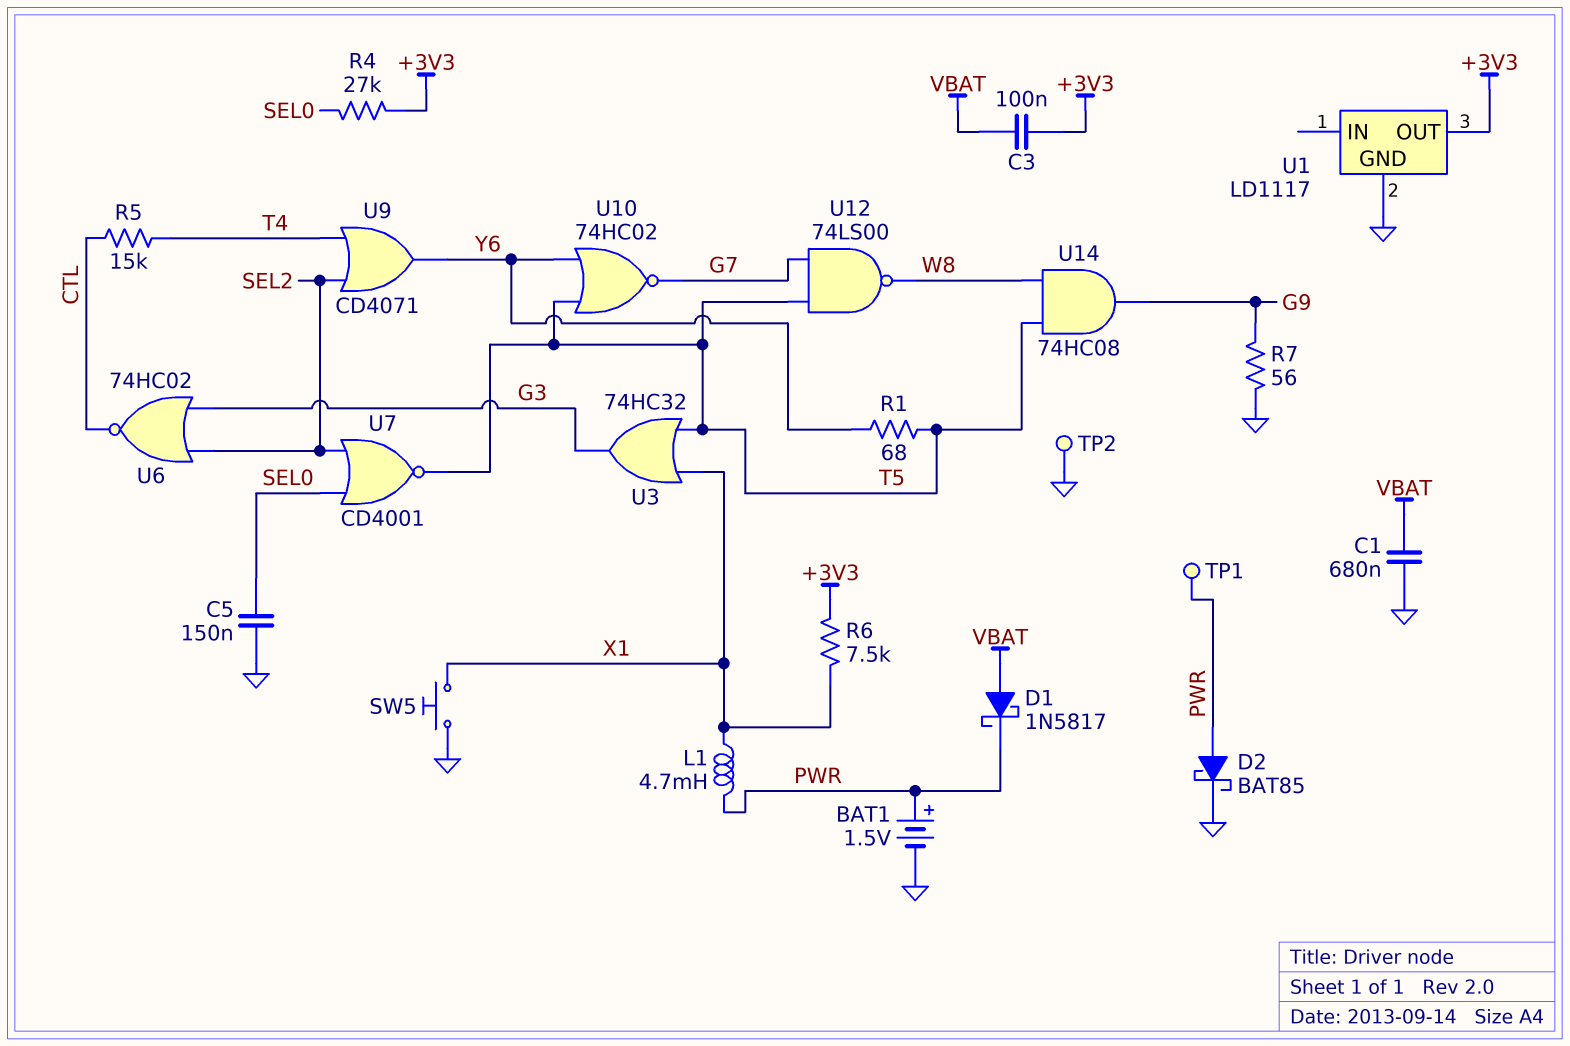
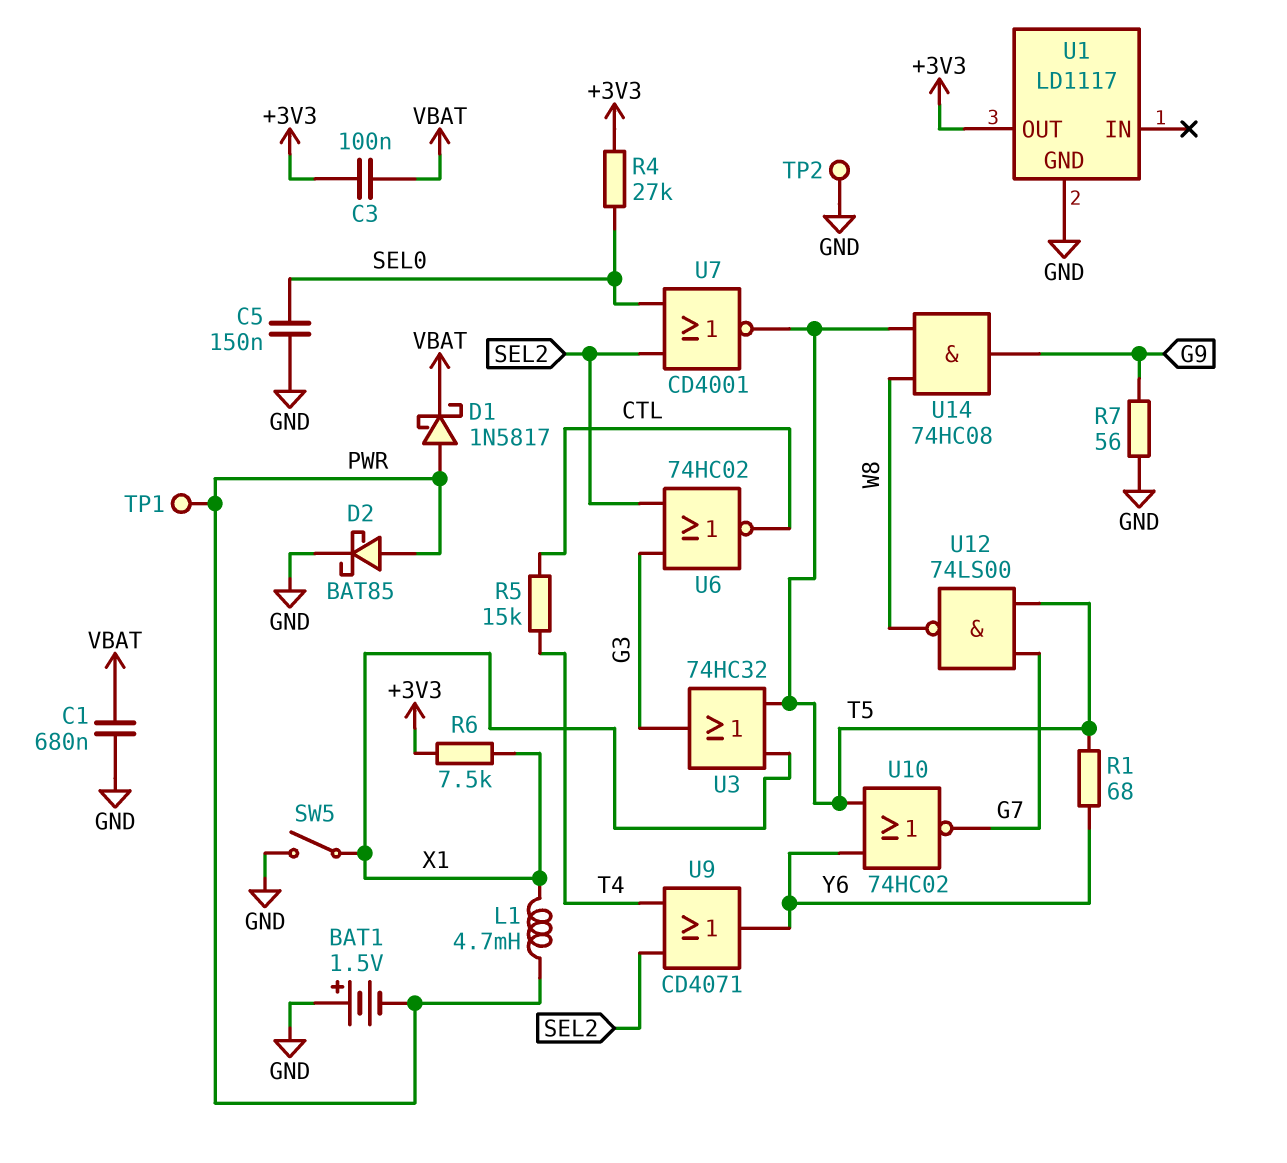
BAT1: 1.5V (plus PWR, minus GND) -> 1.5V (plus GND, minus PWR)
D1: schottky 1N5817 (A VBAT, K PWR) -> schottky 1N5817 (A PWR, K VBAT)
SW5: button (GND, X1) -> switch (GND, X1)

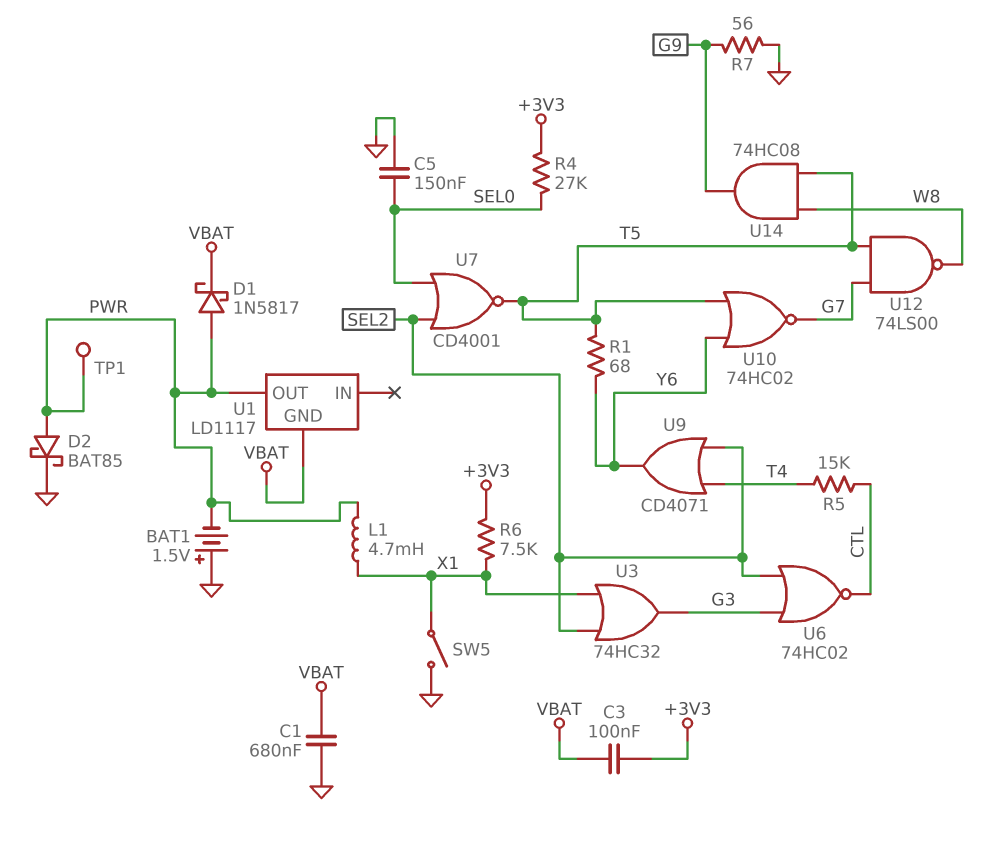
TP2: test point (GND) -> none
U1 pin GND: GND -> VBAT
U1 pin OUT: +3V3 -> PWR
U3: OR 74HC32 (in T5, in X1, out G3) -> OR 74HC32 (in SEL2, in X1, out G3)

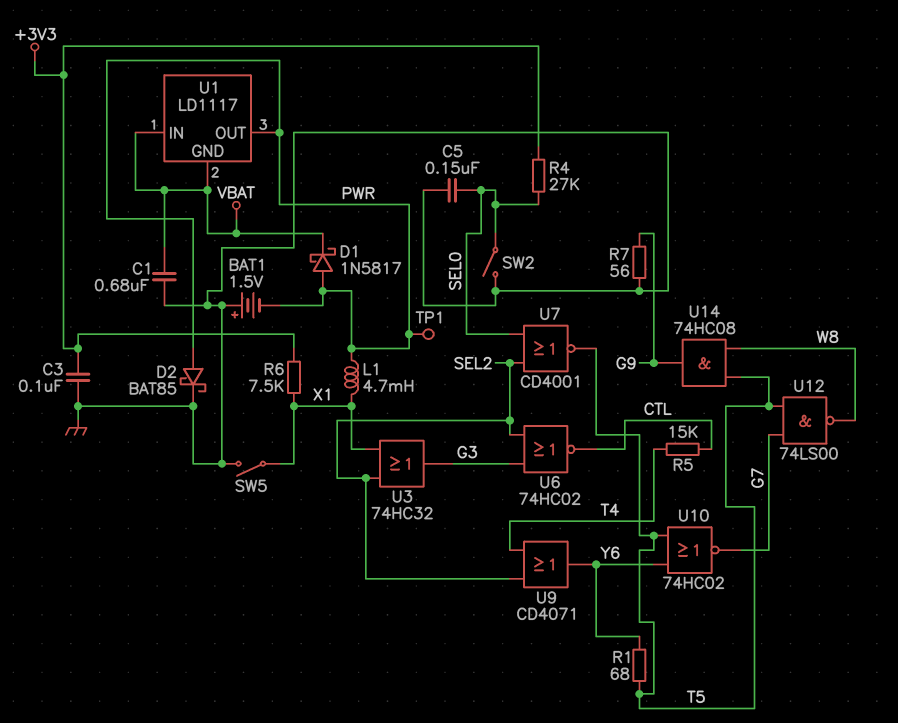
C3: 100nF (+3V3, VBAT) -> 100nF (+3V3, GND)
SW2: none -> switch (GND, SEL0)
U1 pin IN: none -> VBAT

